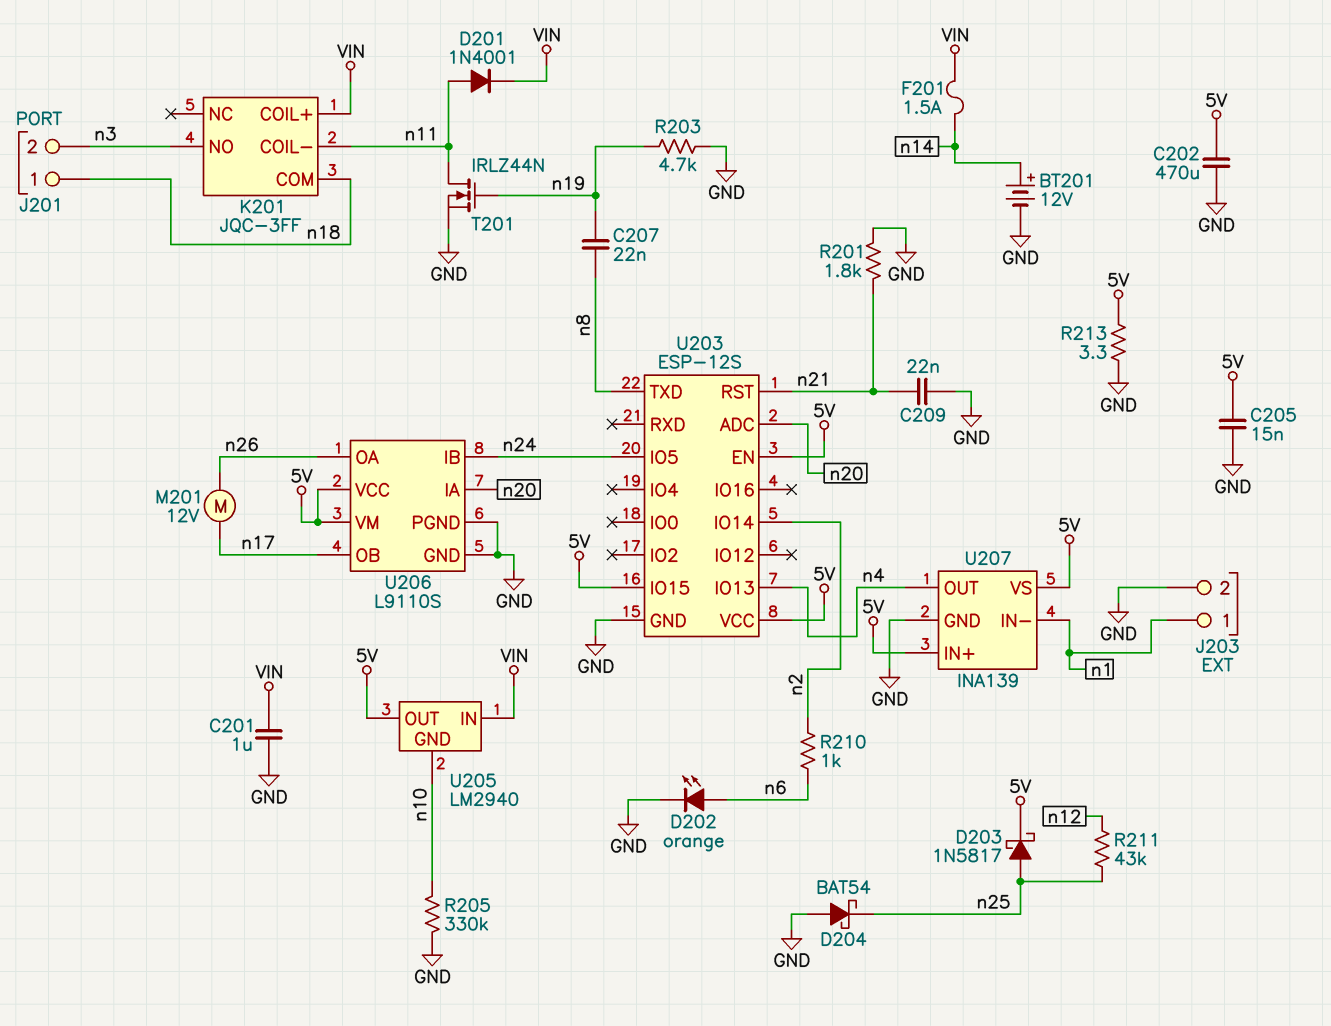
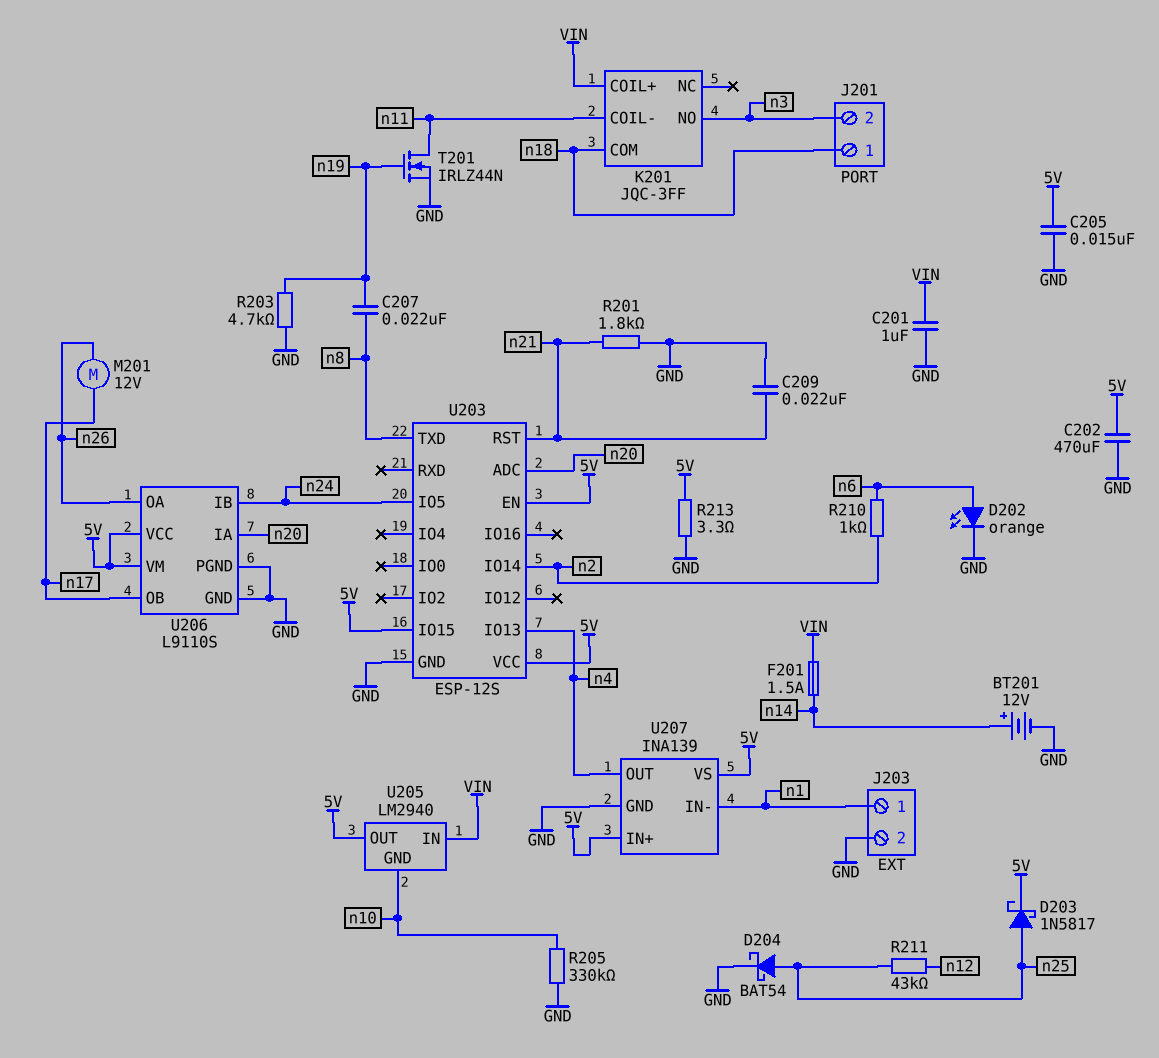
D201: diode 1N4001 (A n11, K VIN) -> none
D204: schottky BAT54 (A GND, K n25) -> schottky BAT54 (A n25, K GND)

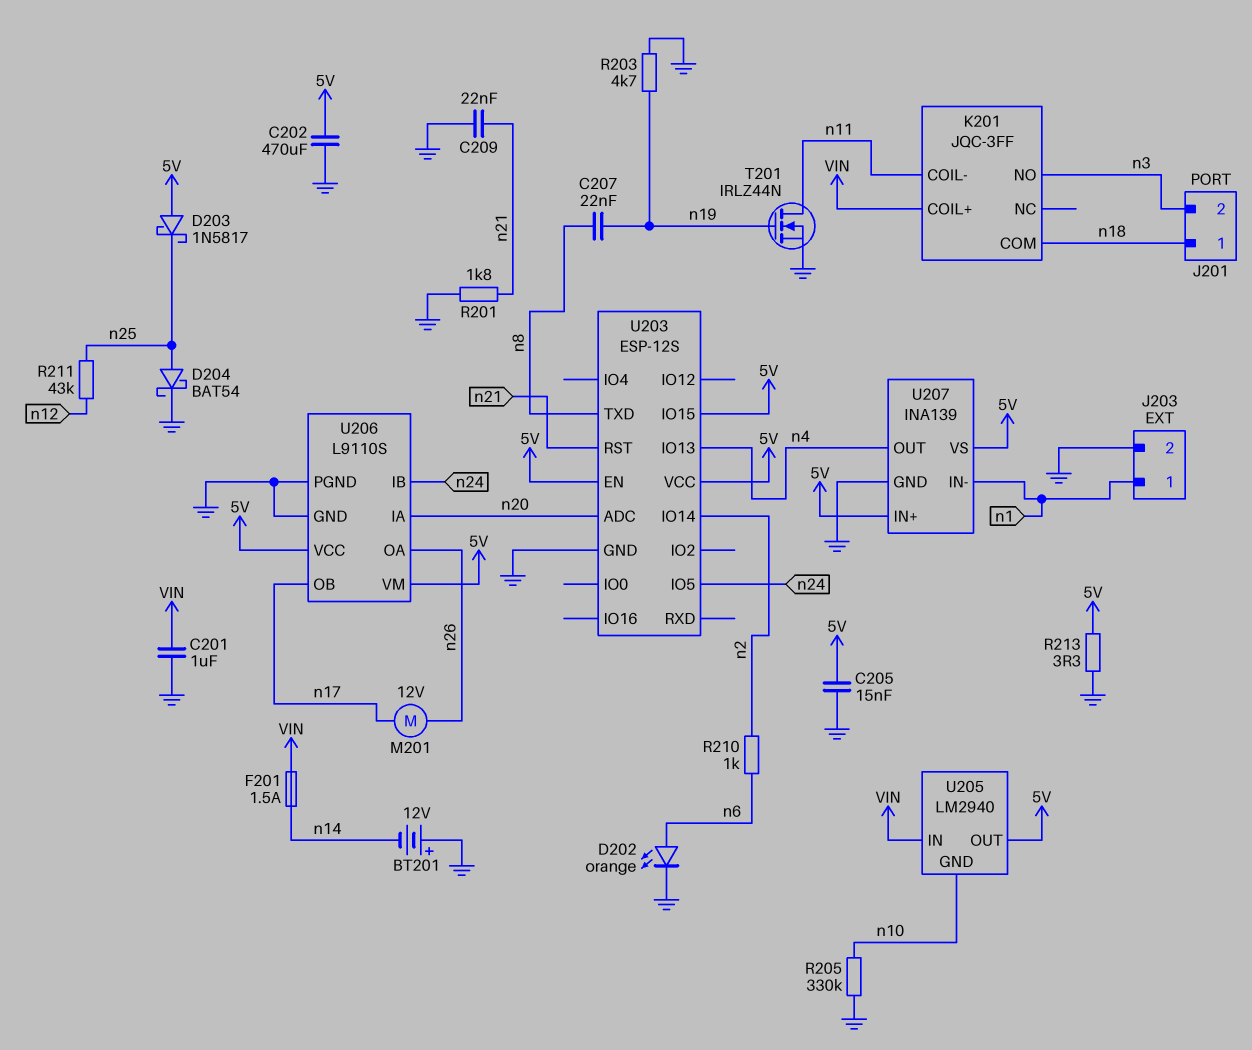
BT201: 12V (plus n14, minus GND) -> 12V (plus GND, minus n14)
D203: schottky 1N5817 (A n25, K 5V) -> schottky 1N5817 (A 5V, K n25)

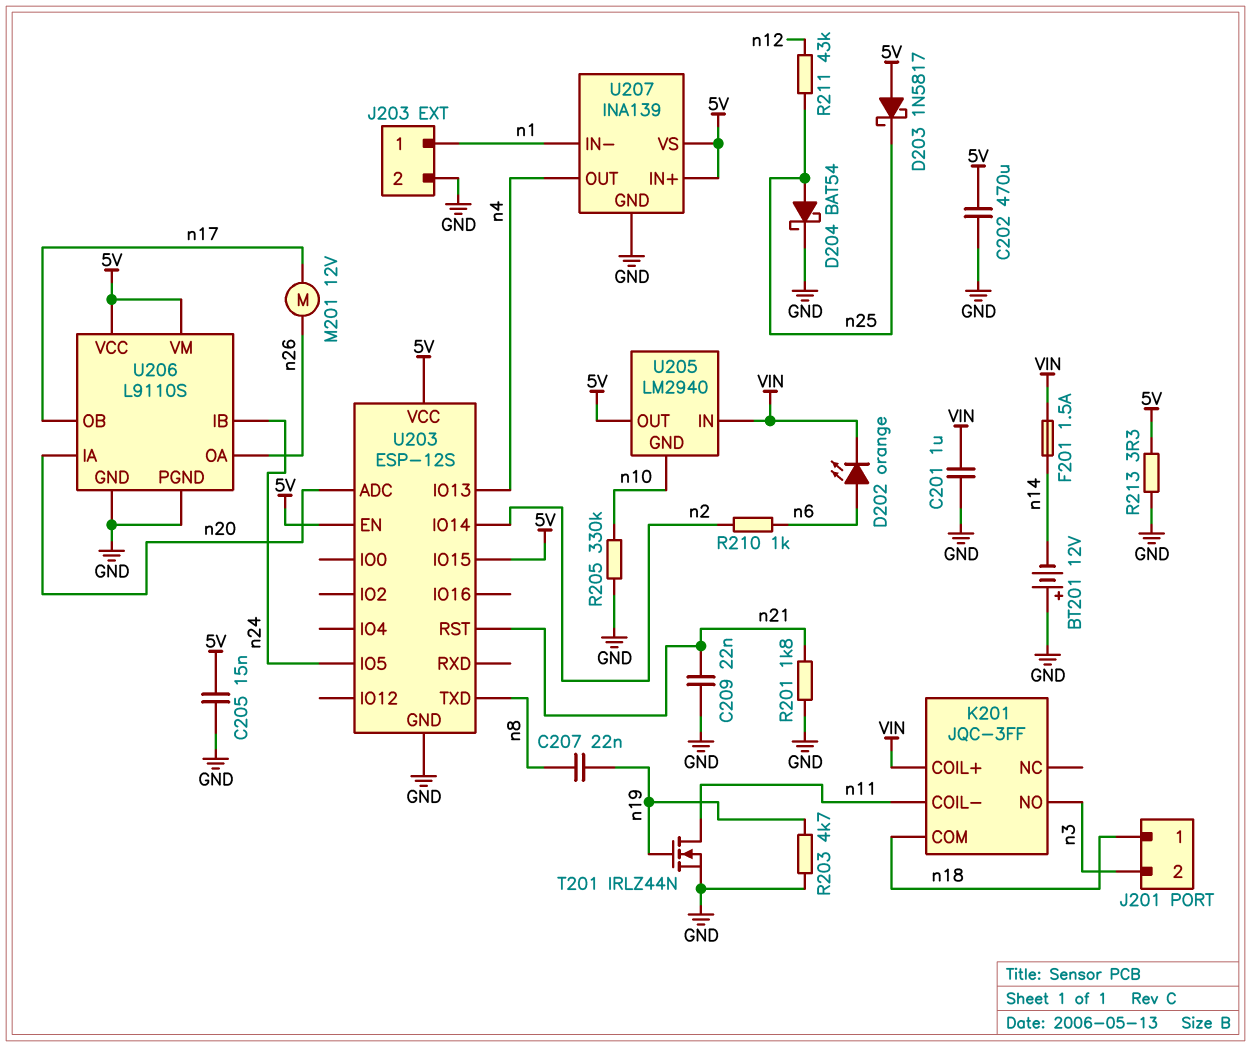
D202: LED orange (A n6, K GND) -> LED orange (A n6, K VIN)

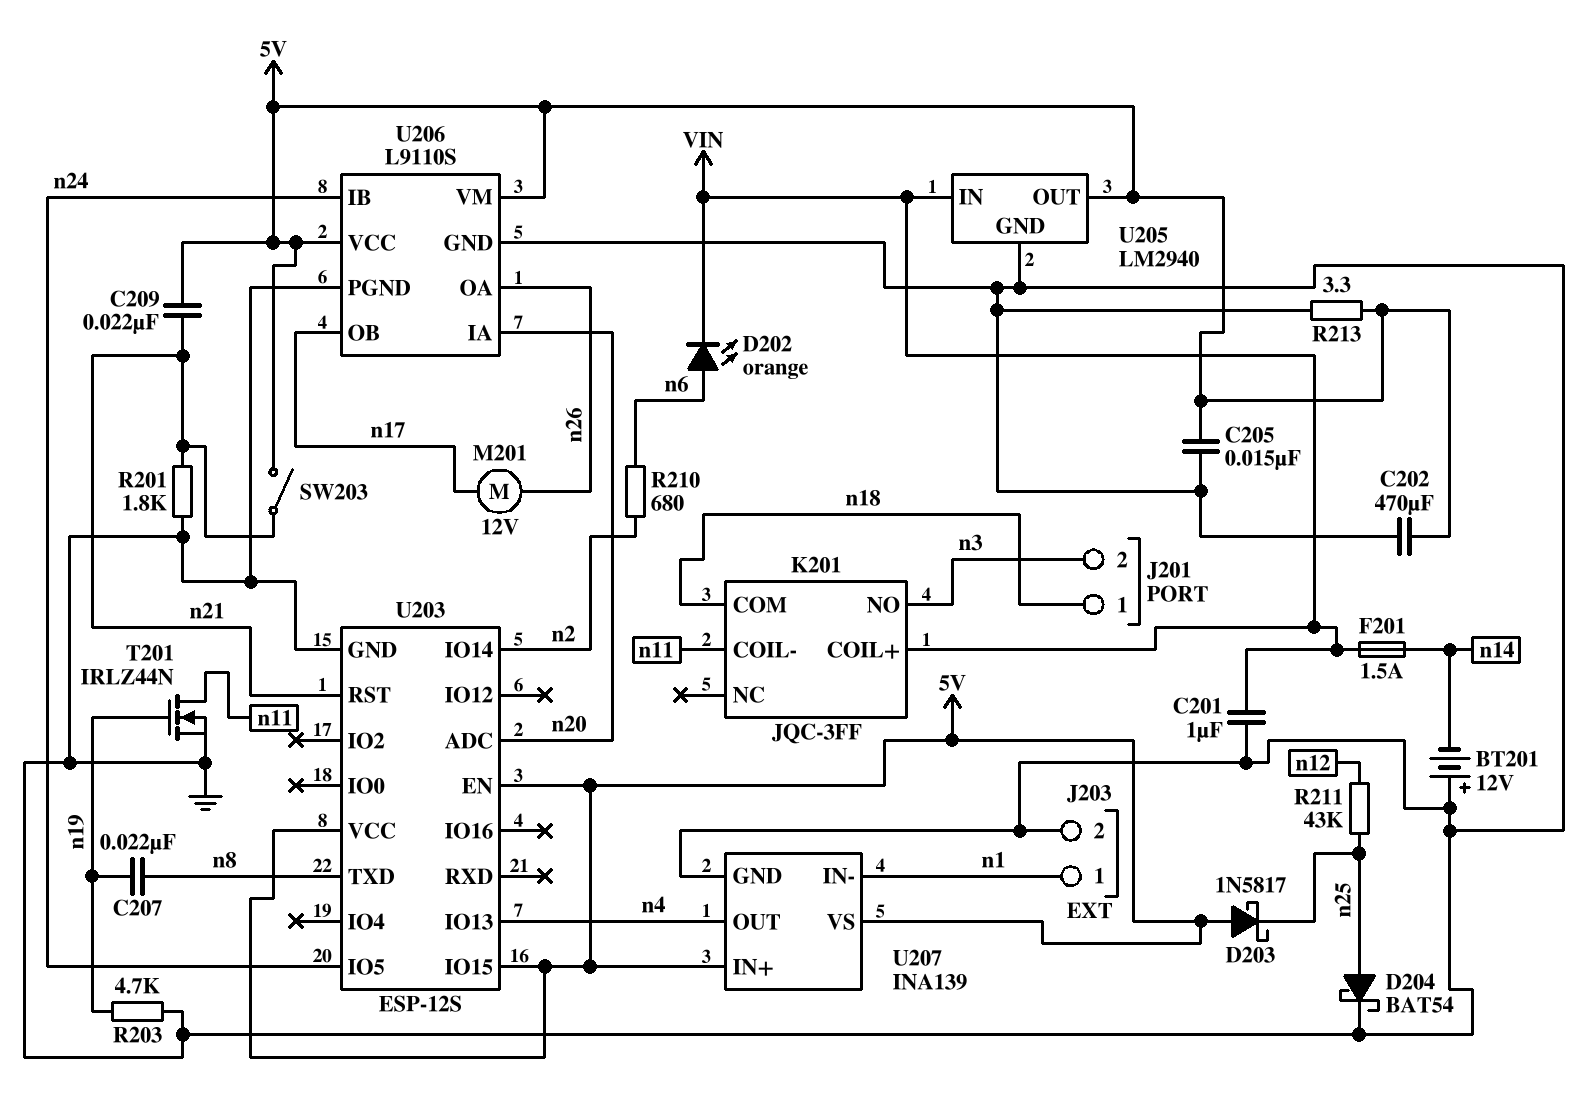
C209: 22nF (GND, n21) -> 22nF (5V, n21)
R205: 330k (GND, n10) -> none
R210: 1k (n2, n6) -> 680 (n2, n6)
SW203: none -> switch (5V, n21)
U205 pin GND: n10 -> GND

